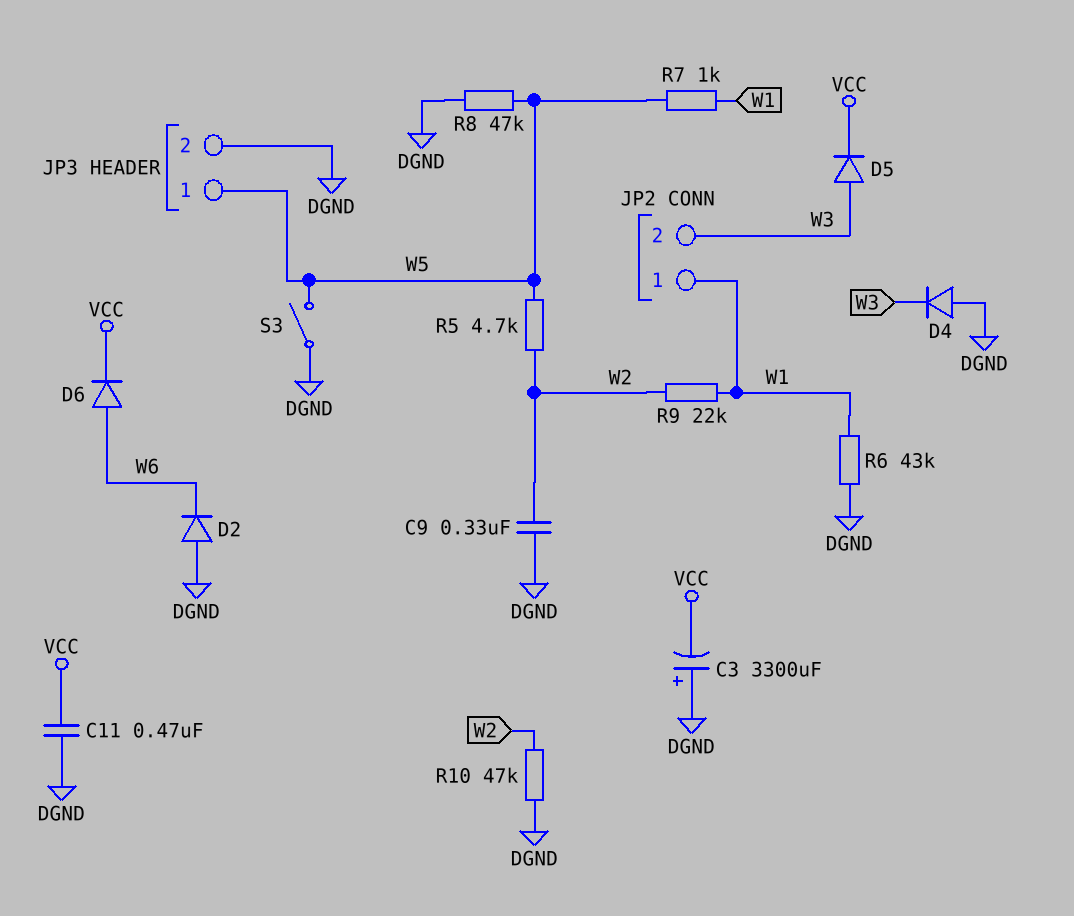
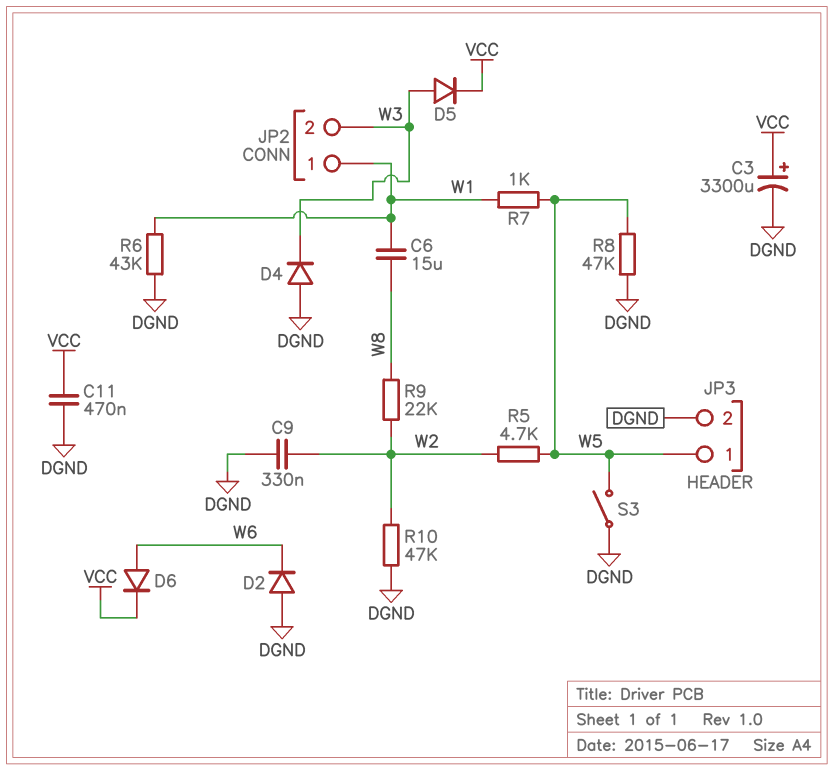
C3: 3300uF (plus DGND, minus VCC) -> 3300uF (plus VCC, minus DGND)
C6: none -> 15uF (W1, W8)
R9: 22k (W1, W2) -> 22k (W2, W8)

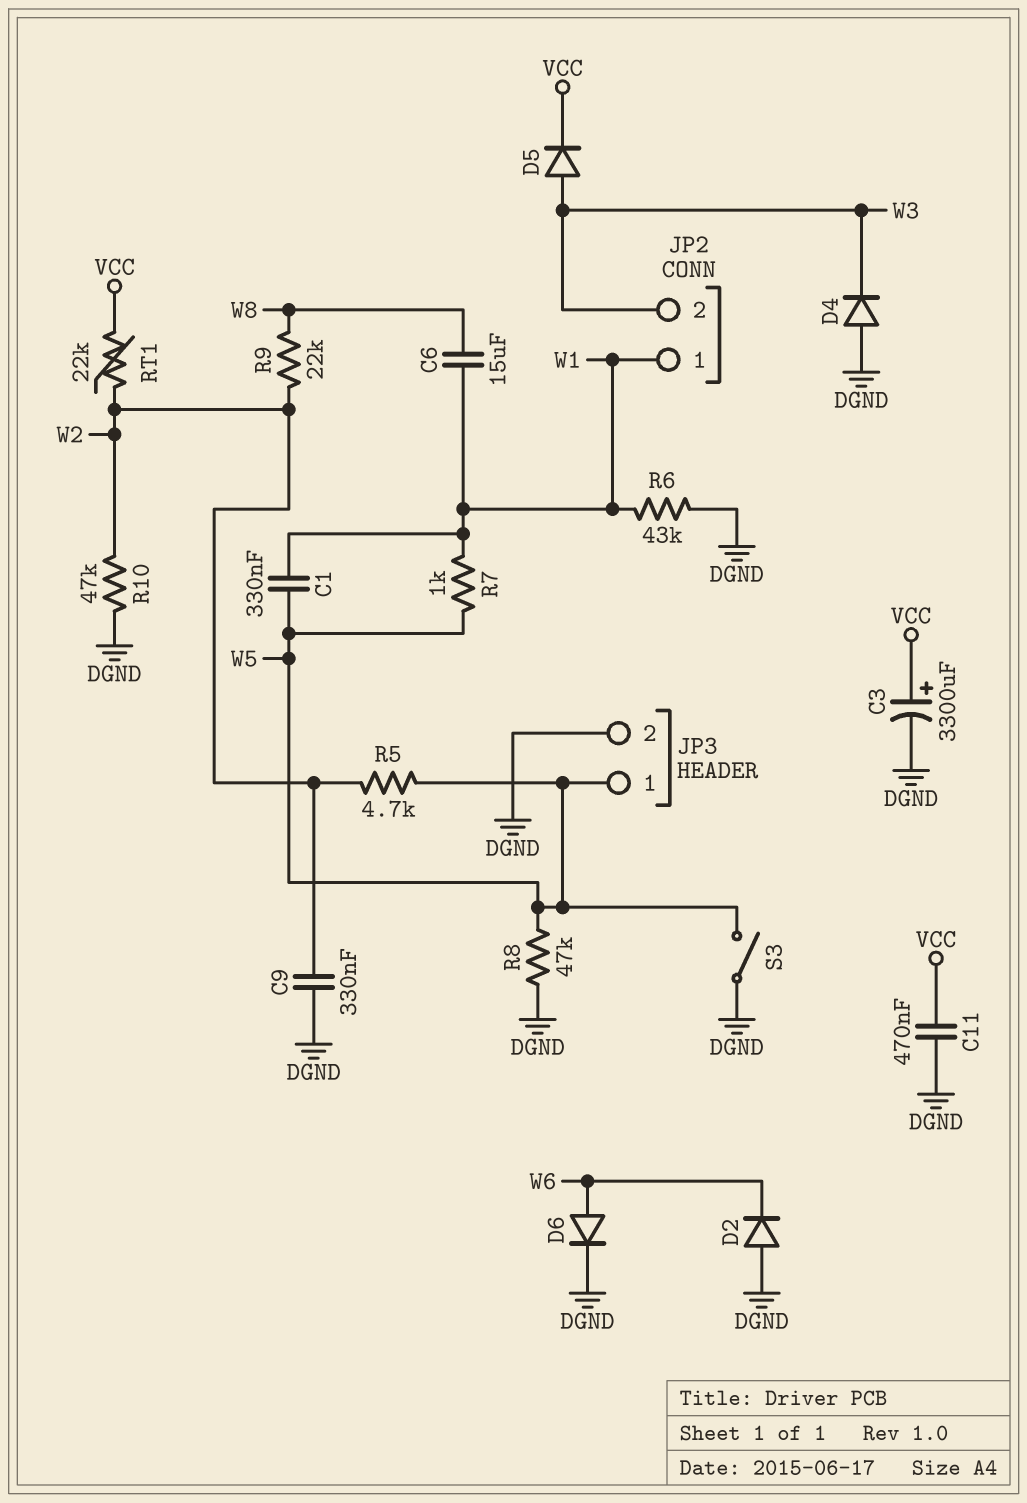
C1: none -> 330nF (W1, W5)
D6: diode (A W6, K VCC) -> diode (A W6, K DGND)
RT1: none -> 22k (VCC, W2)

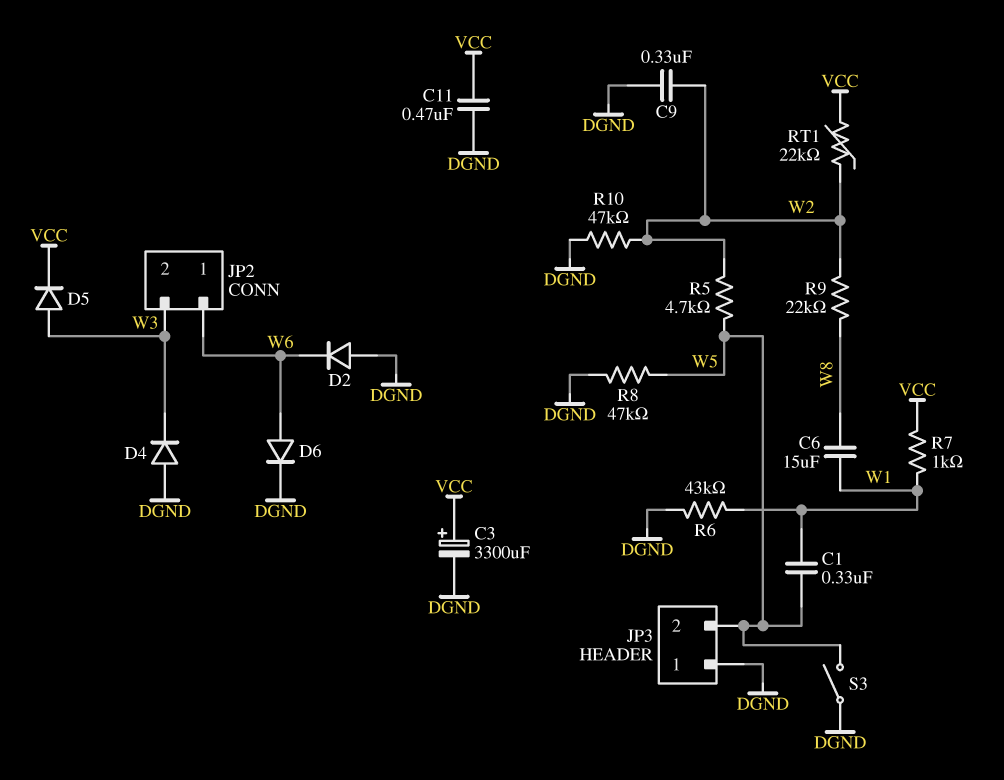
JP2 pin 1: W1 -> W6
JP3 pin 1: W5 -> DGND
JP3 pin 2: DGND -> W5
R7: 1k (W1, W5) -> 1k (VCC, W1)

